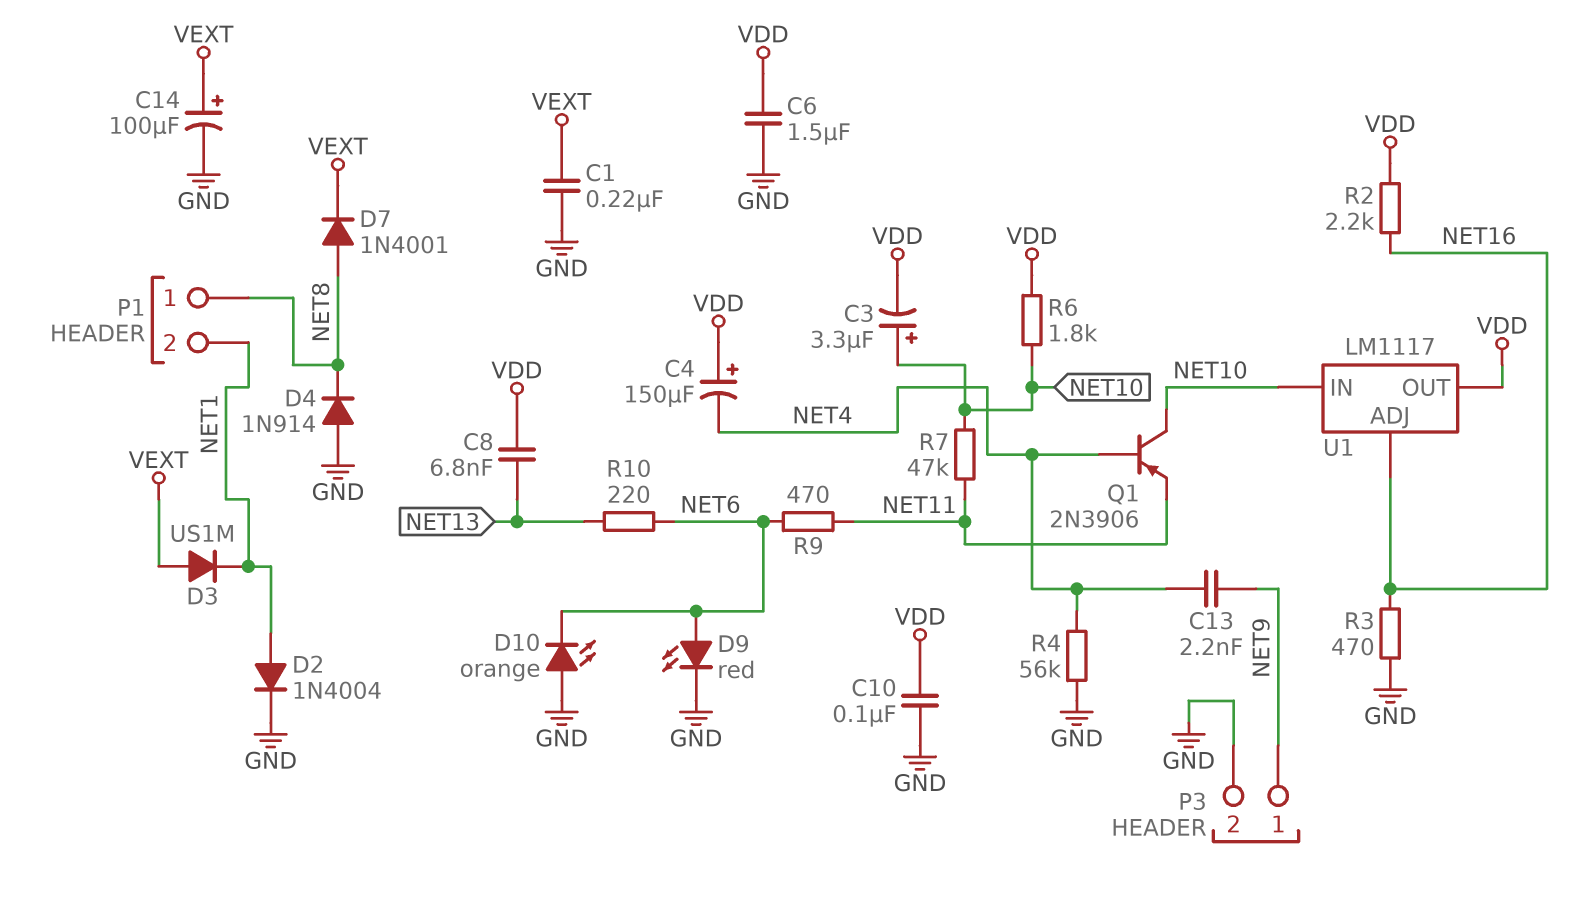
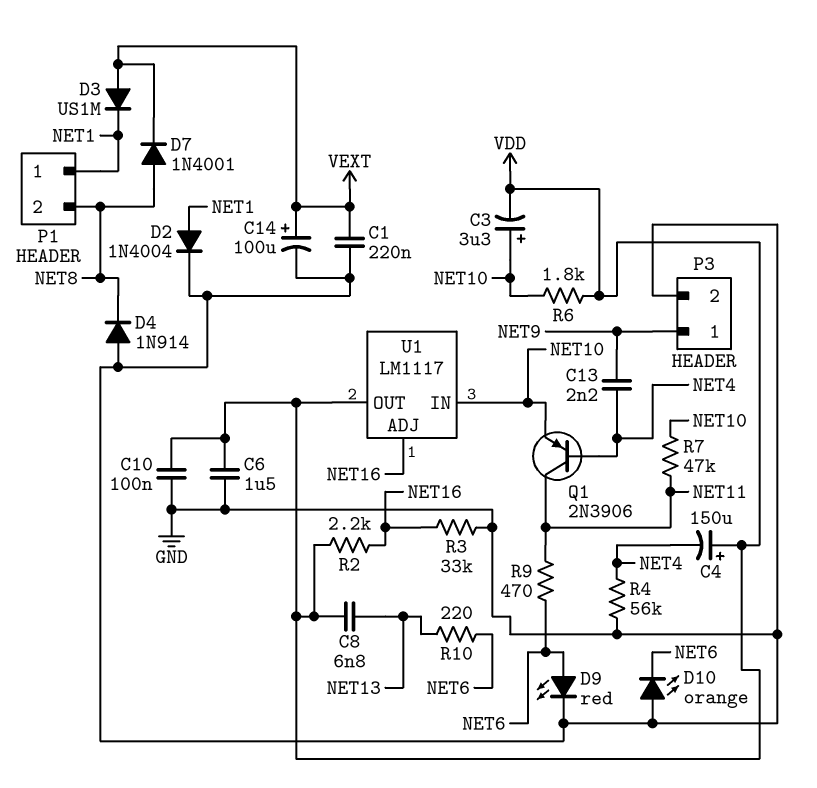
P1 pin 1: NET8 -> NET1
P1 pin 2: NET1 -> NET8
Q1: PNP 2N3906 (B NET4, C NET10, E NET11) -> PNP 2N3906 (B NET4, C NET11, E NET10)
R3: 470 (GND, NET16) -> 33k (GND, NET16)

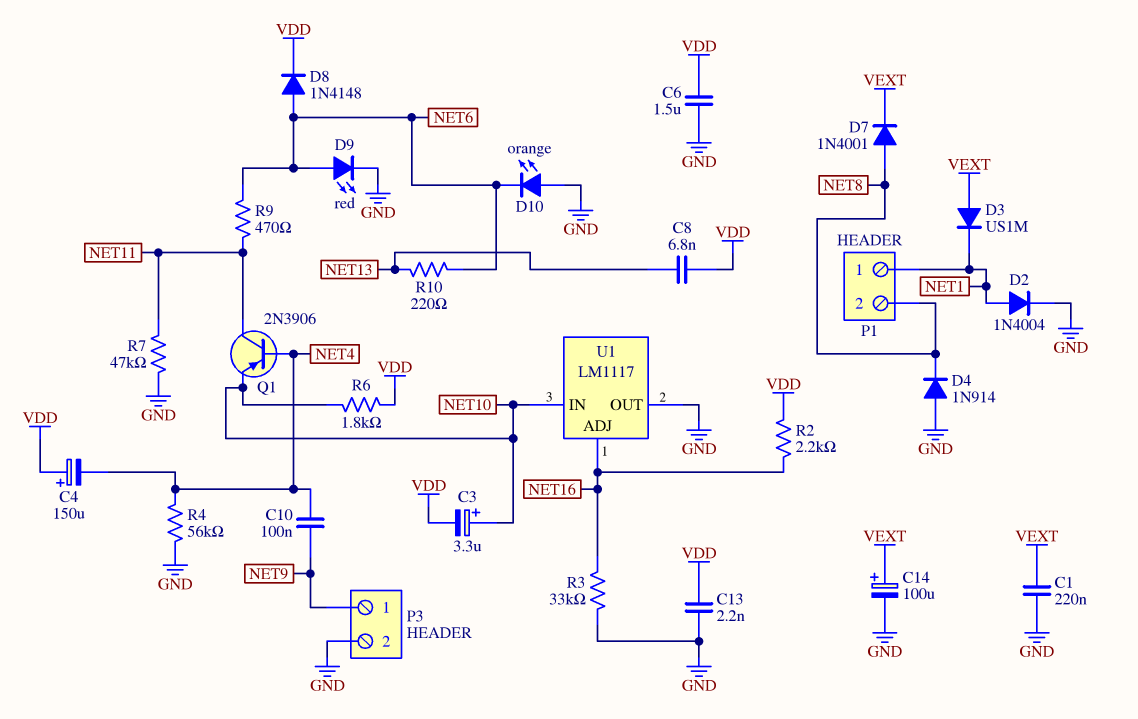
C10: 100nF (GND, VDD) -> 100nF (NET4, NET9)
C13: 2.2nF (NET4, NET9) -> 2.2nF (GND, VDD)
D8: none -> diode 1N4148 (A NET6, K VDD)
R7: 47k (NET10, NET11) -> 47k (GND, NET11)
U1 pin OUT: VDD -> GND

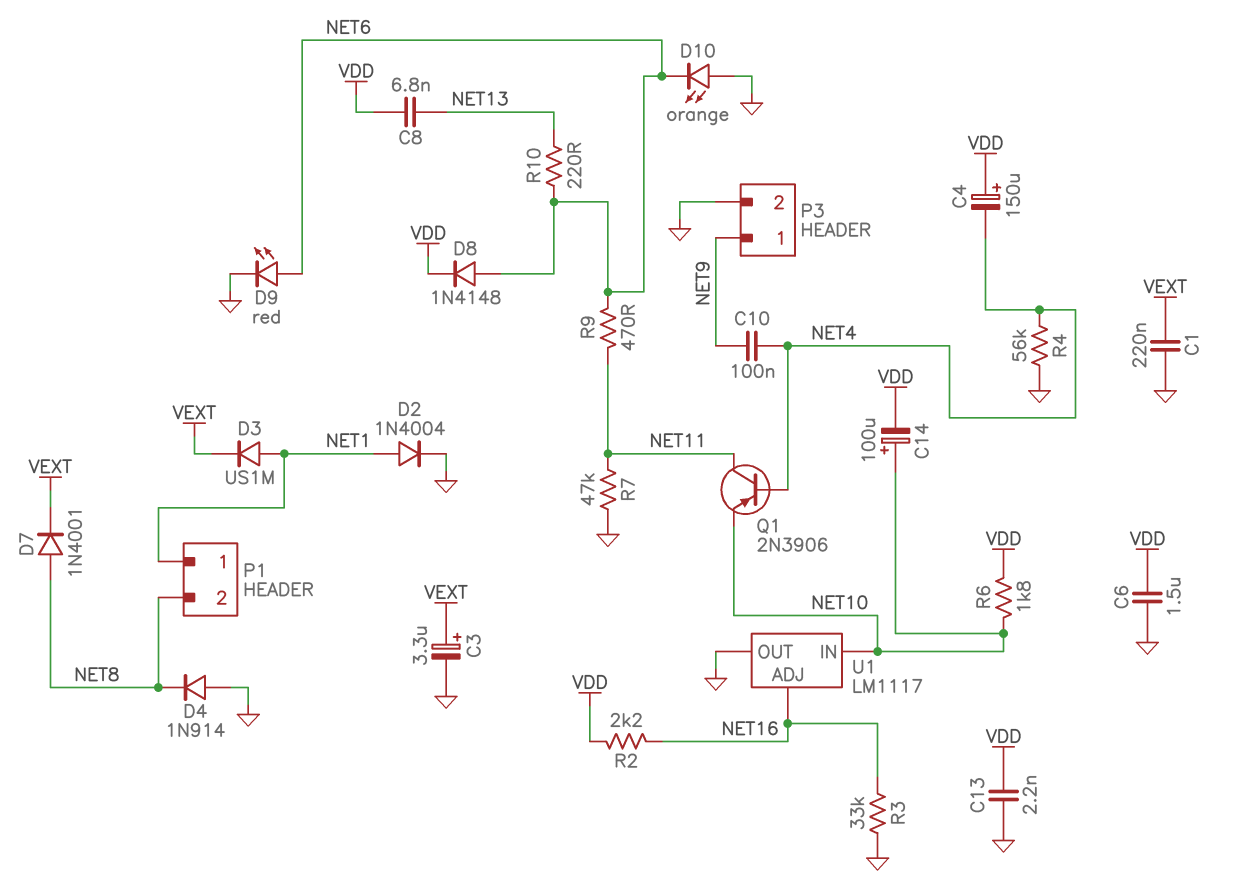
C3: 3.3uF (plus NET10, minus VDD) -> 3.3uF (plus VEXT, minus GND)
C14: 100uF (plus VEXT, minus GND) -> 100uF (plus NET10, minus VDD)
D3: diode US1M (A VEXT, K NET1) -> diode US1M (A NET1, K VEXT)

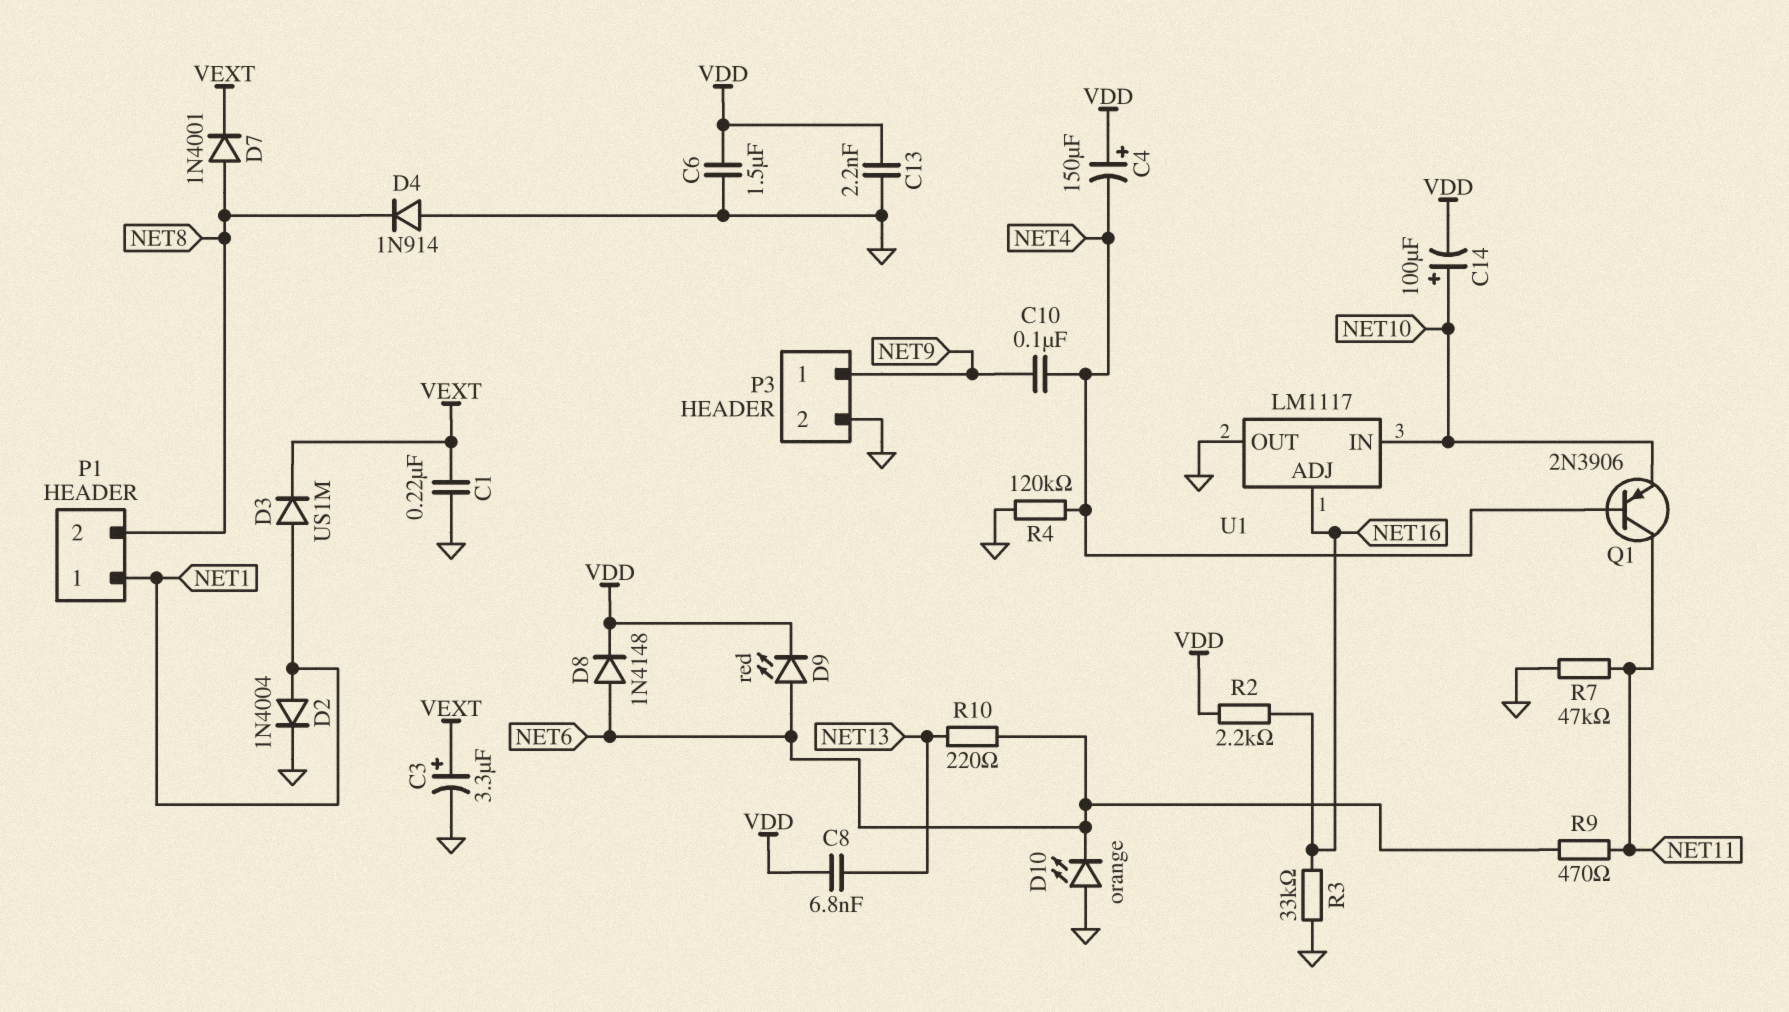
D9: LED red (A NET6, K GND) -> LED red (A NET6, K VDD)
R4: 56k (GND, NET4) -> 120k (GND, NET4)
R6: 1.8k (NET10, VDD) -> none

